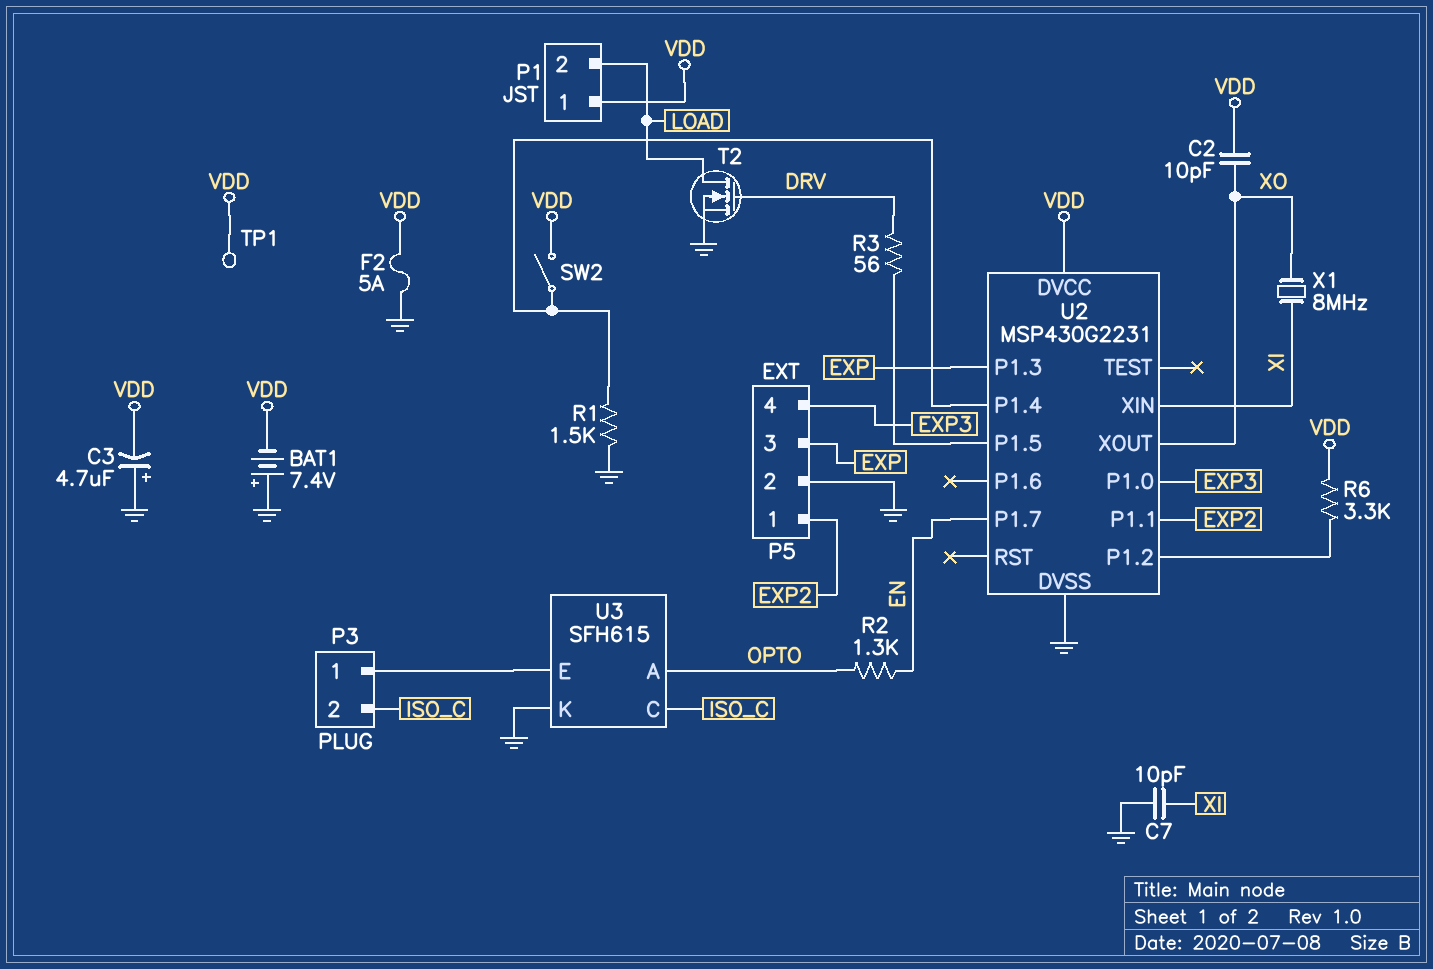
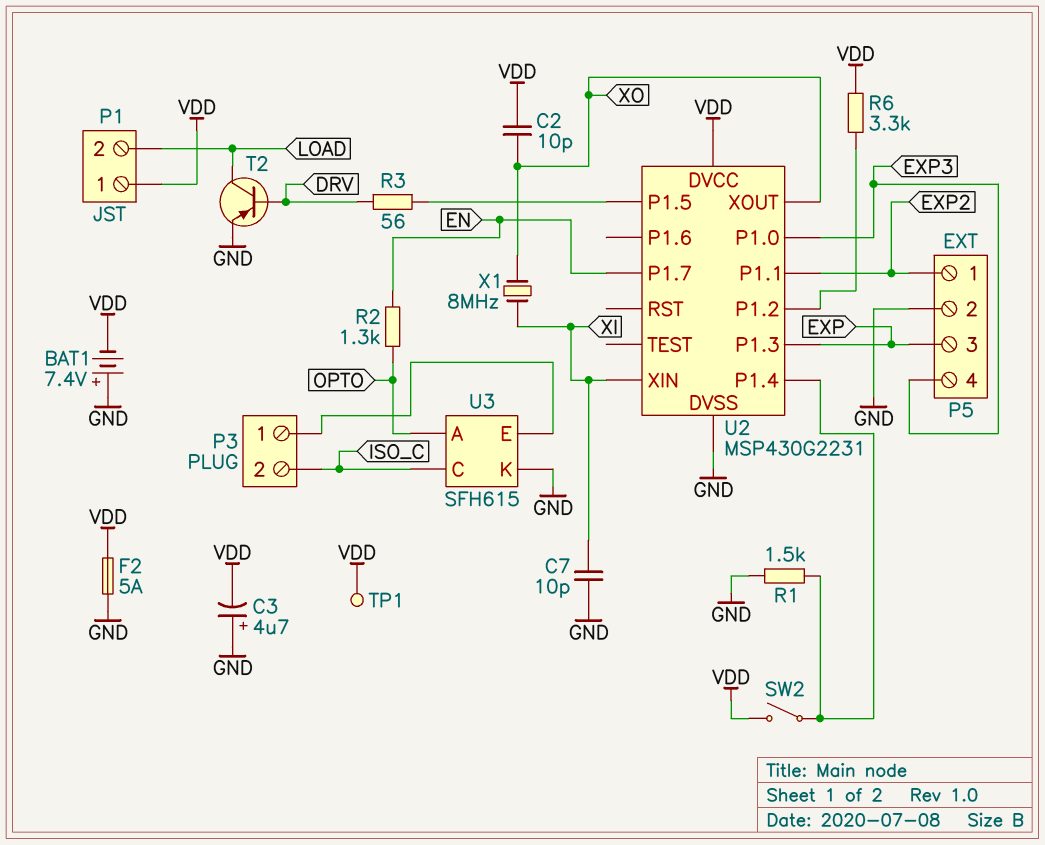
T2: NMOS (G DRV, D LOAD, S GND) -> PNP (B DRV, C LOAD, E GND)

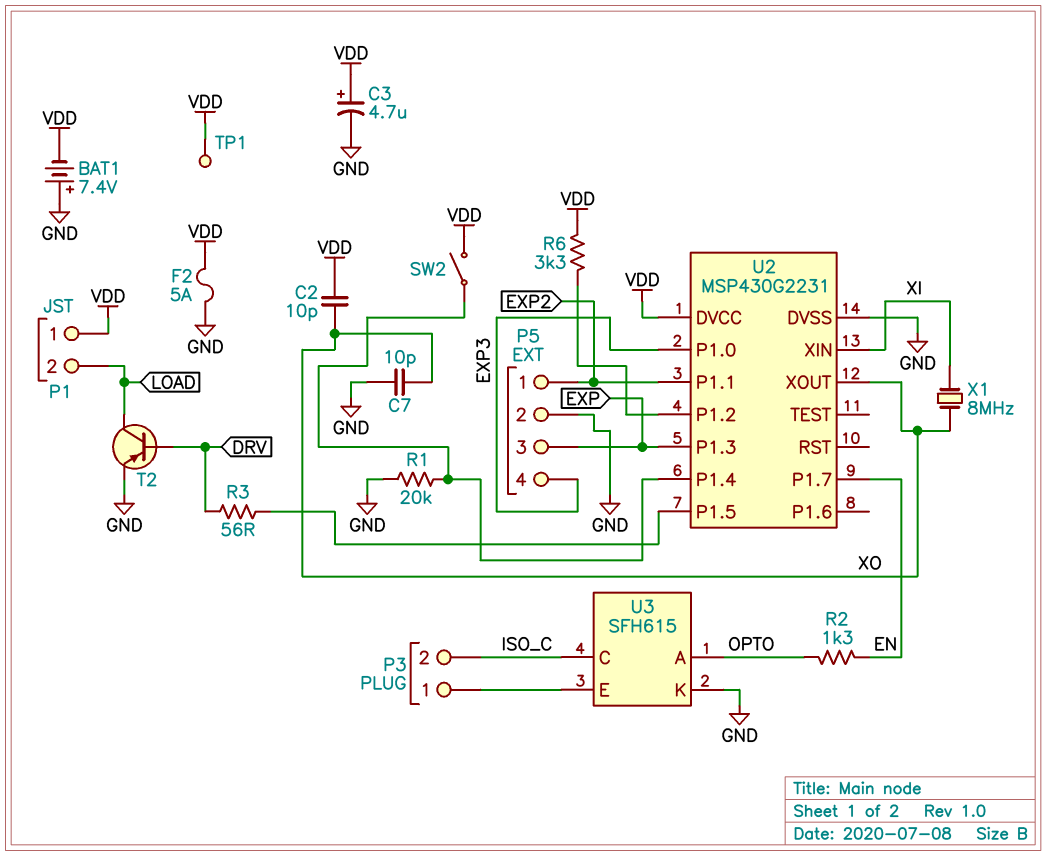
C3: 4.7uF (plus GND, minus VDD) -> 4.7uF (plus VDD, minus GND)
C7: 10pF (GND, XI) -> 10pF (GND, XO)
R1: 1.5k (GND, U2/P1.4) -> 20k (GND, U2/P1.4)

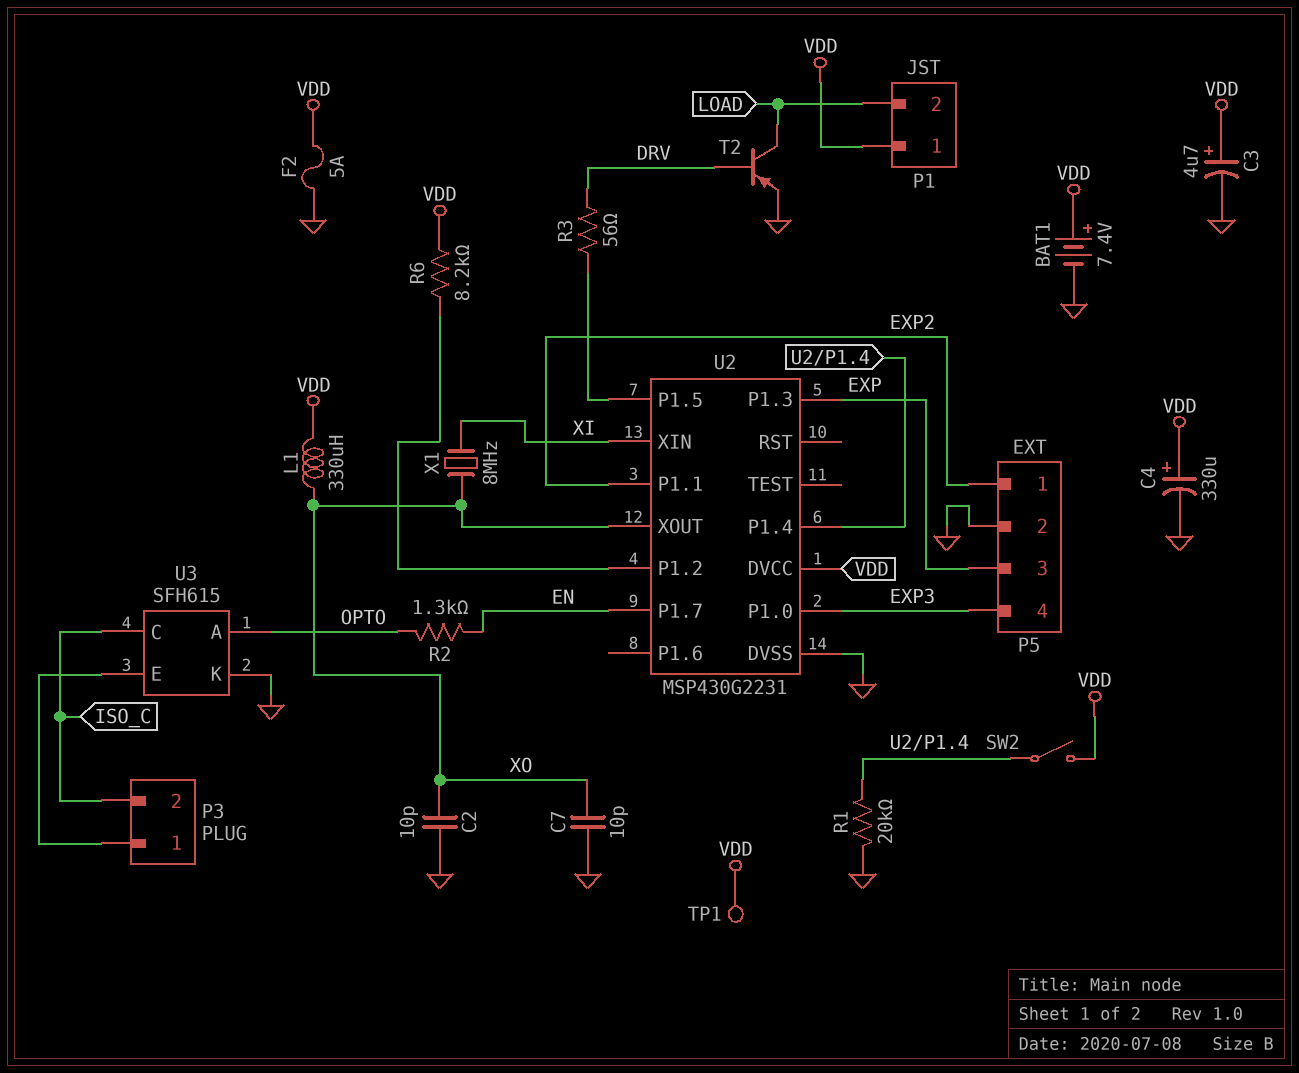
BAT1: 7.4V (plus GND, minus VDD) -> 7.4V (plus VDD, minus GND)
C2: 10pF (VDD, XO) -> 10pF (GND, XO)
C4: none -> 330uF (plus VDD, minus GND)
L1: none -> 330uH (VDD, XO)
R6: 3.3k (U2/P1.2, VDD) -> 8.2k (U2/P1.2, VDD)

